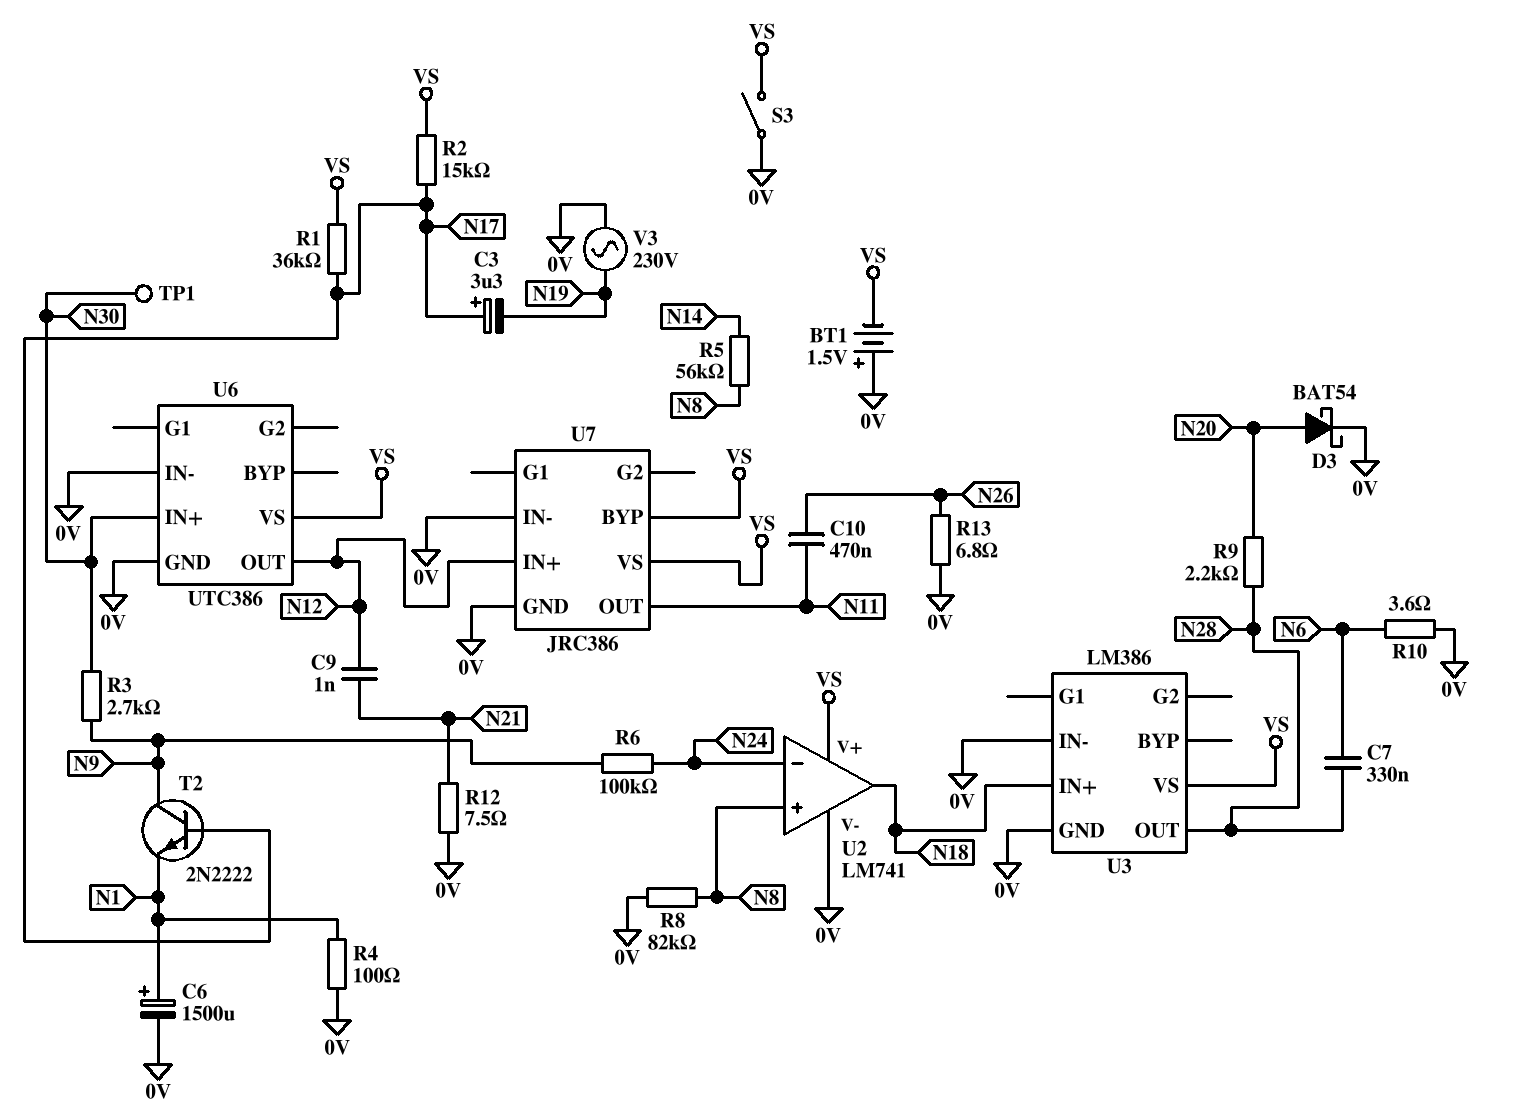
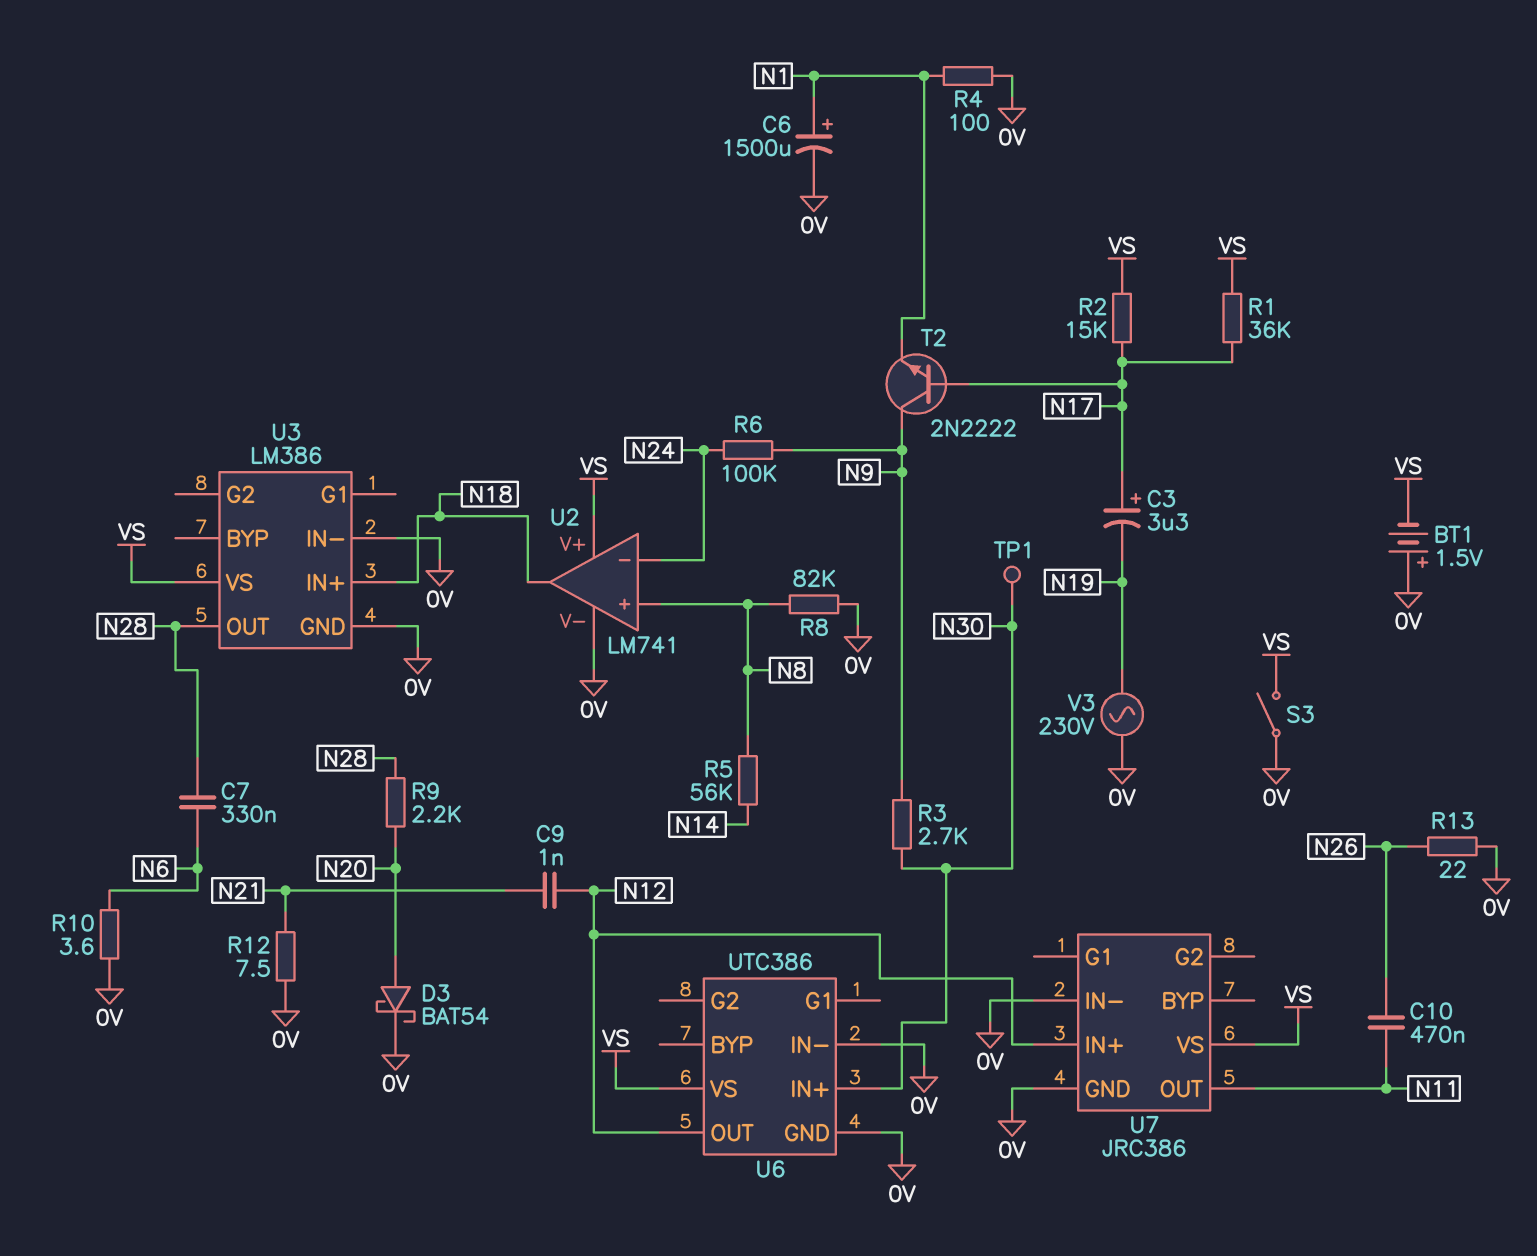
R13: 6.8 (0V, N26) -> 22 (0V, N26)
U7 pin BYP: VS -> none

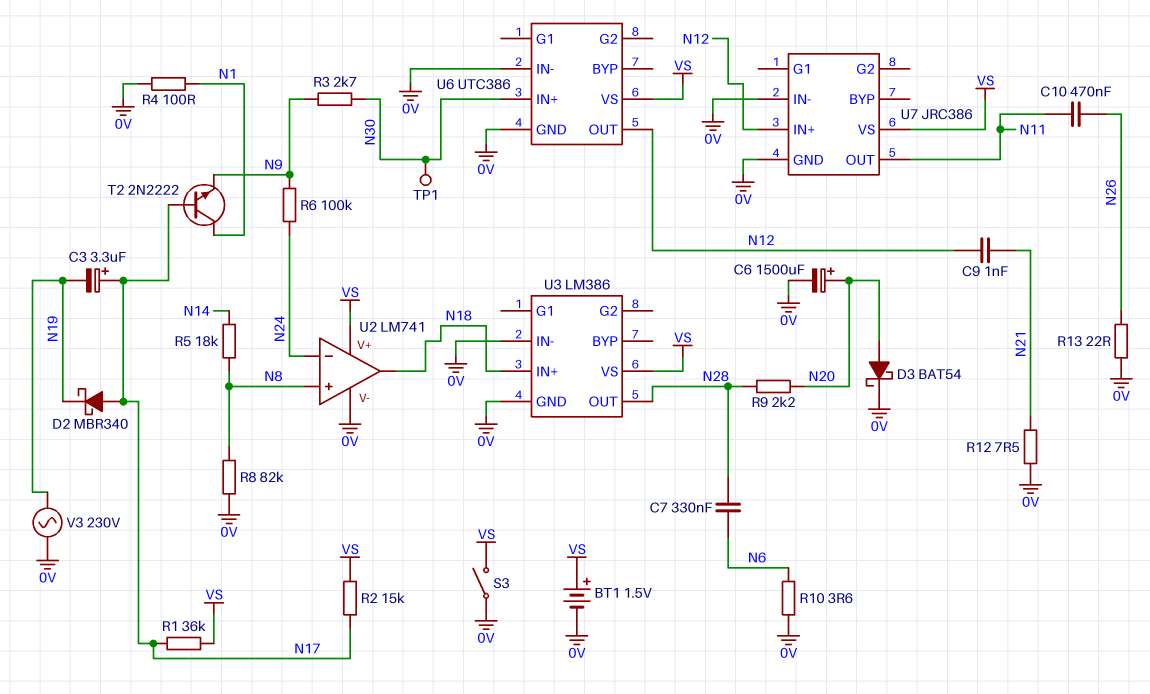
BT1: 1.5V (plus 0V, minus VS) -> 1.5V (plus VS, minus 0V)
C6: 1500uF (plus N1, minus 0V) -> 1500uF (plus N20, minus 0V)
D2: none -> schottky MBR340 (A N17, K N19)
R5: 56k (N8, N14) -> 18k (N8, N14)
T2: NPN 2N2222 (B N17, C N9, E N1) -> NPN 2N2222 (B N17, C N1, E N9)

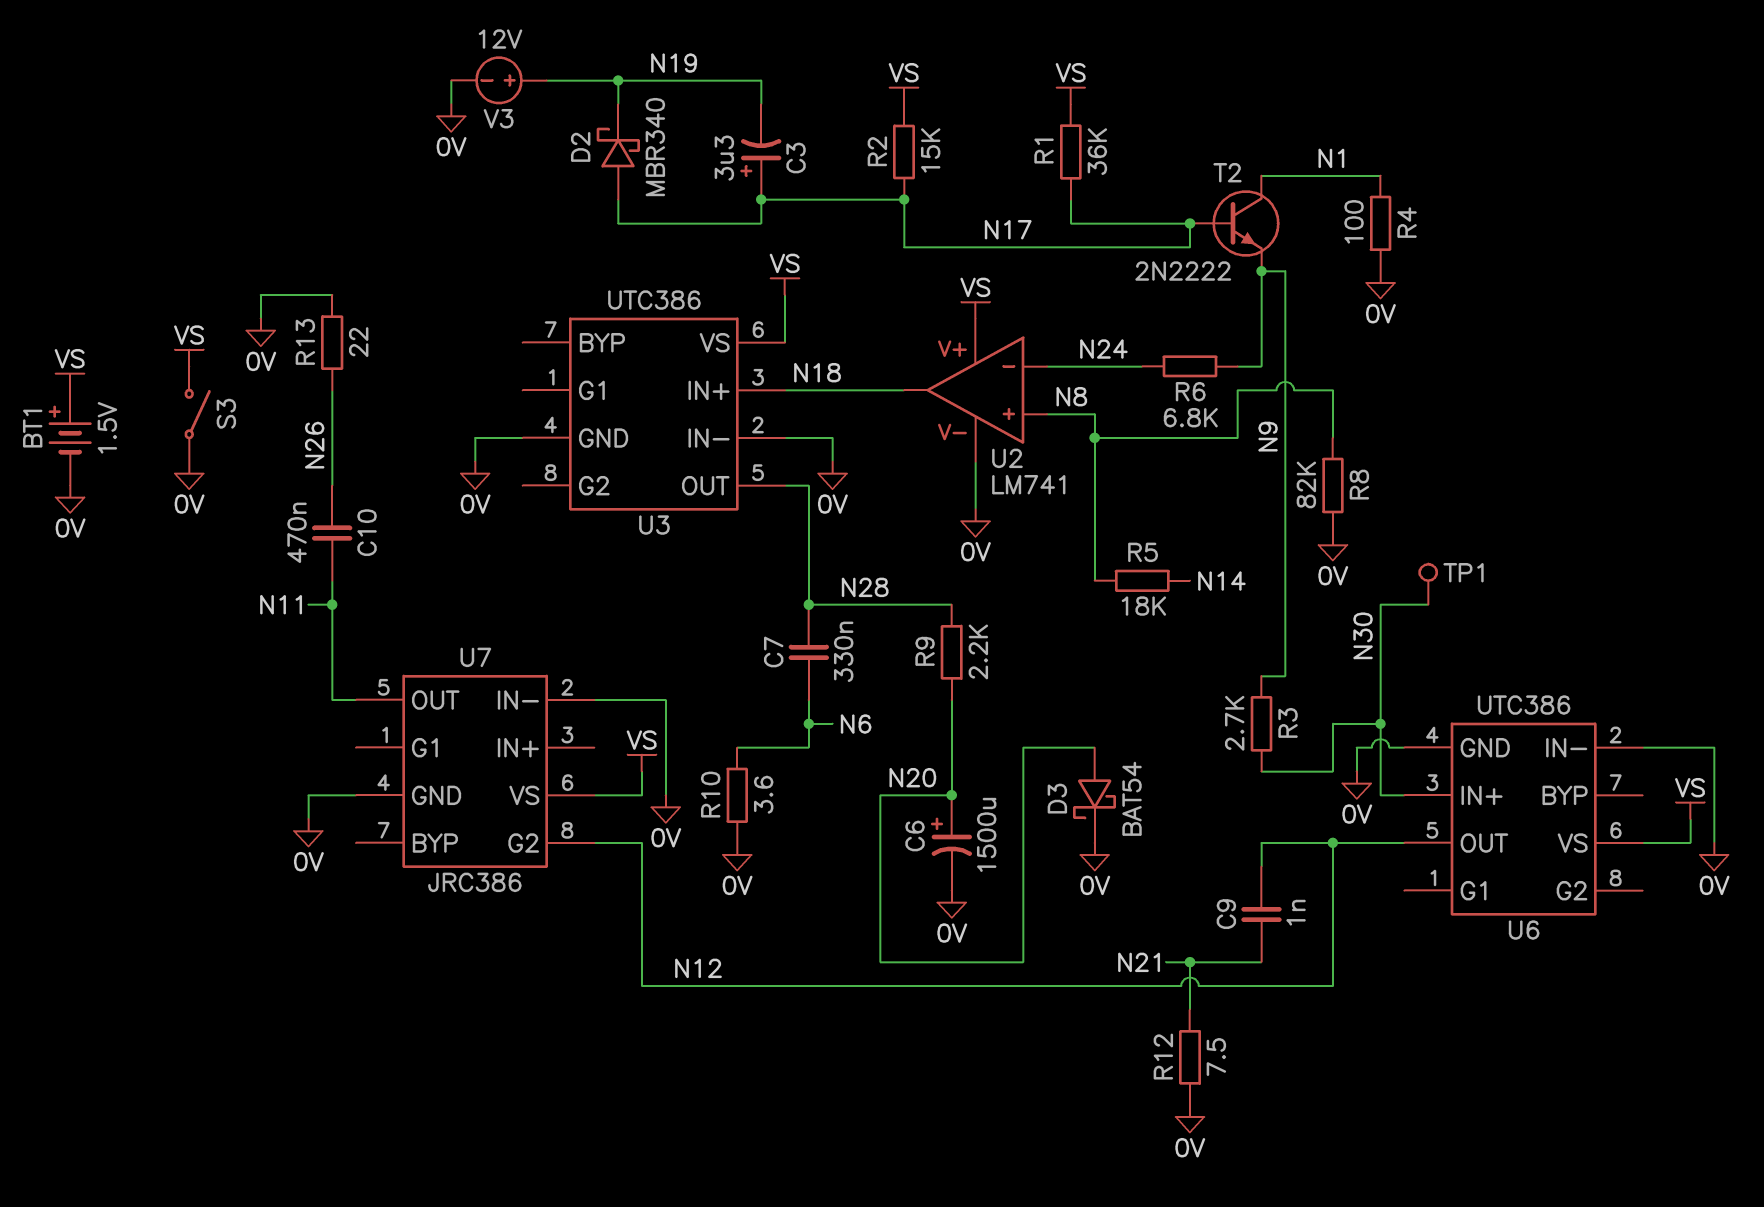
R6: 100k (N9, N24) -> 6.8k (N9, N24)
U3: LM386 -> UTC386
U7 pin G2: none -> N12
U7 pin IN+: N12 -> none
V3: AC 230V (0V, N19) -> 12V (plus N19, minus 0V)

